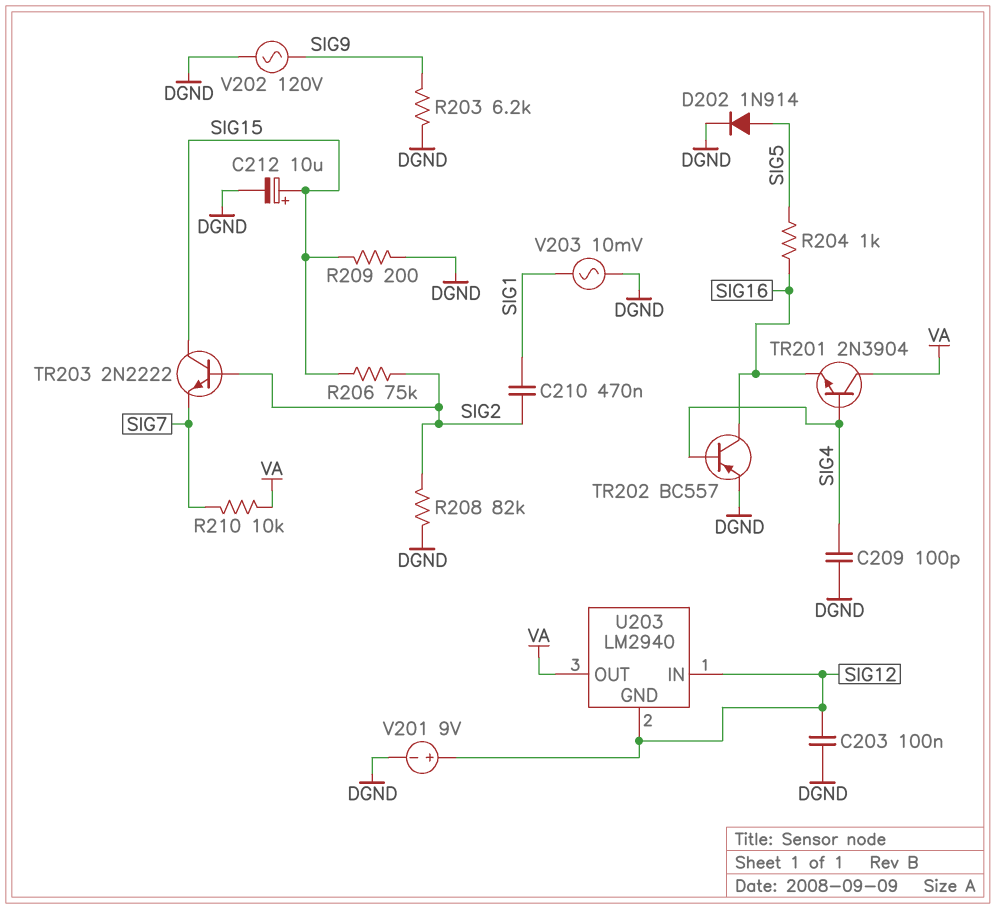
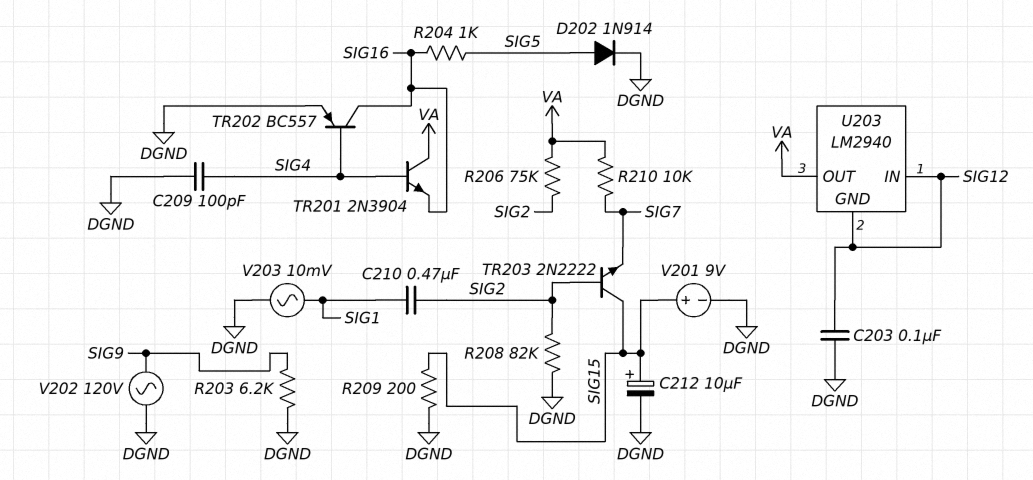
R206: 75k (SIG2, SIG15) -> 75k (SIG2, VA)
V201: 9V (plus SIG12, minus DGND) -> 9V (plus SIG15, minus DGND)

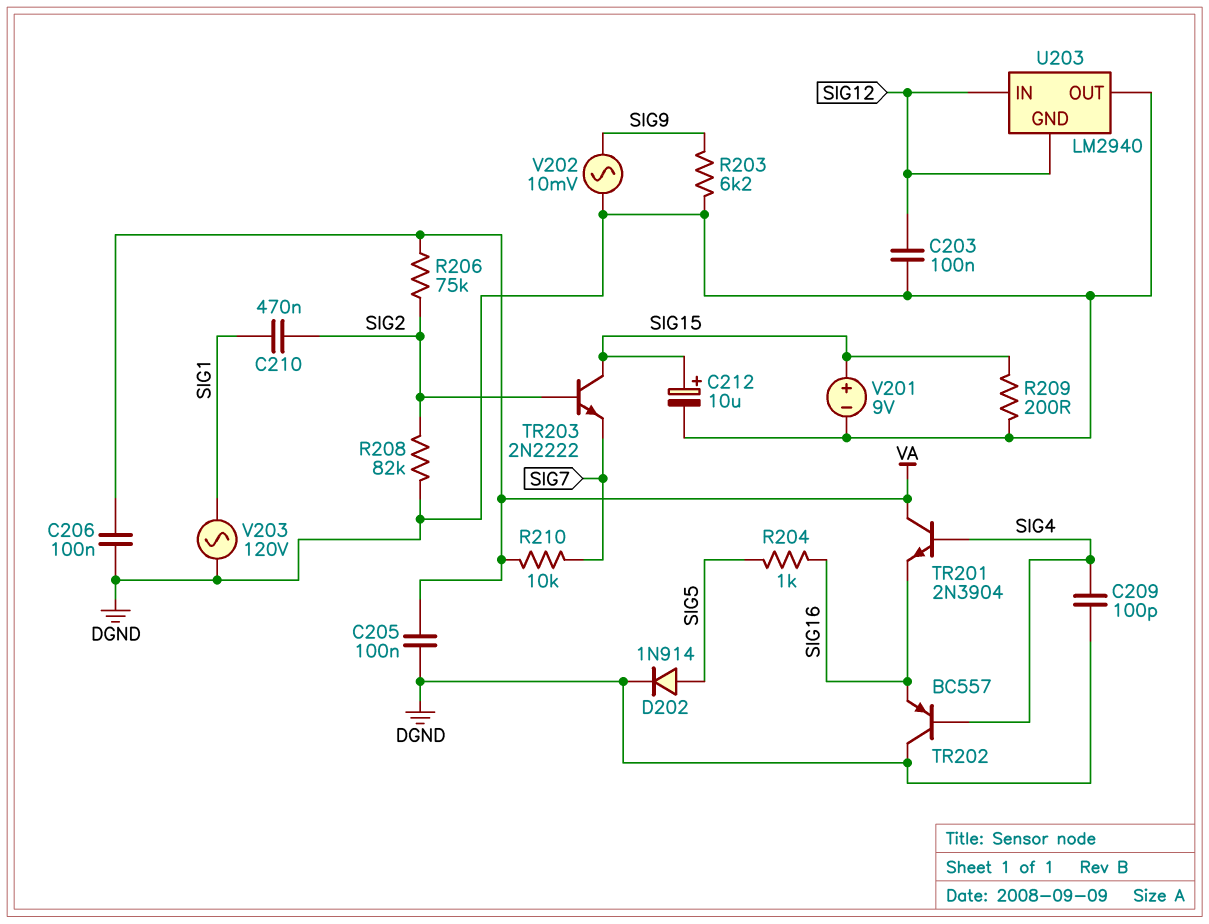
C205: none -> 100nF (DGND, VA)
C206: none -> 100nF (DGND, VA)
TR202: PNP BC557 (B SIG4, C SIG16, E DGND) -> PNP BC557 (B SIG4, C DGND, E SIG16)
U203 pin OUT: VA -> DGND
V202: AC 120V (DGND, SIG9) -> AC 10mV (DGND, SIG9)
V203: AC 10mV (DGND, SIG1) -> AC 120V (DGND, SIG1)

